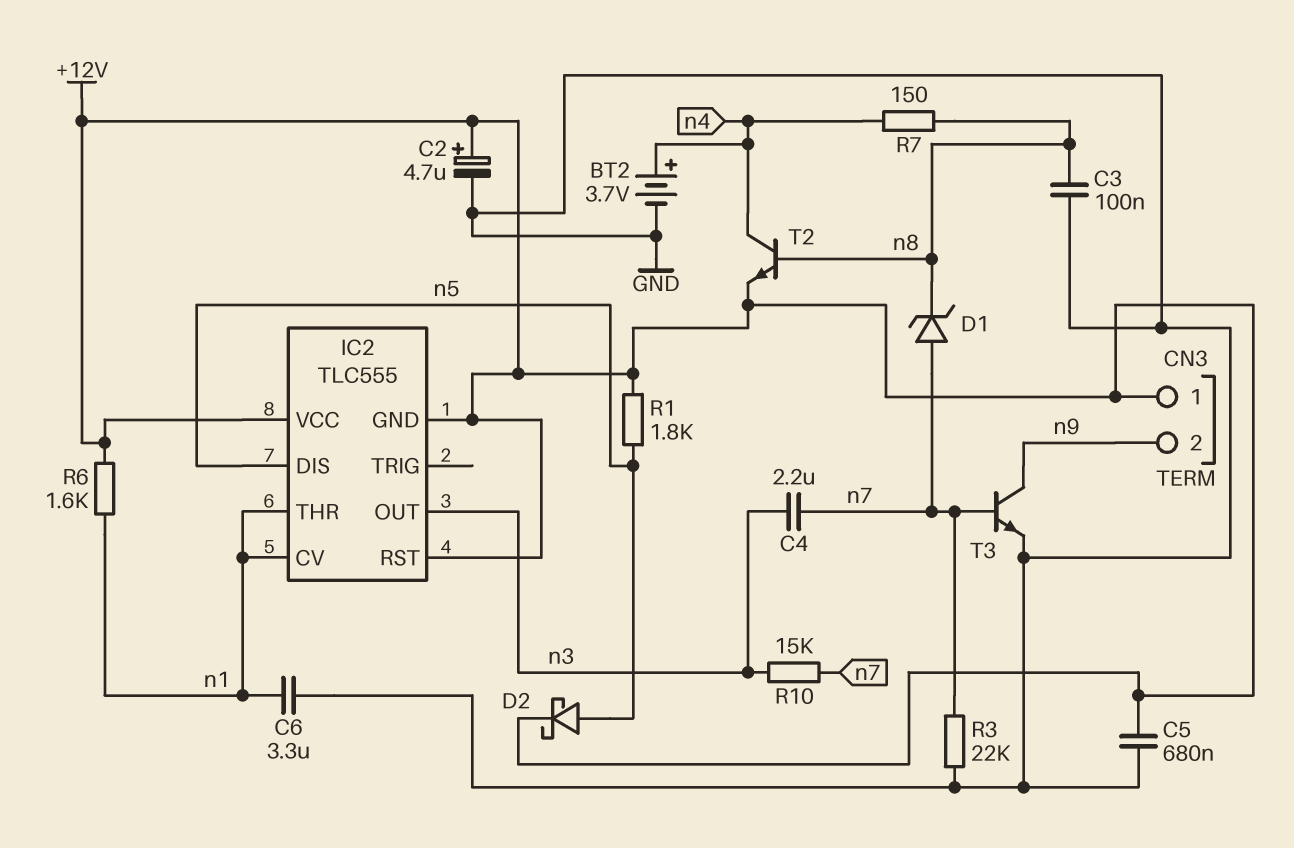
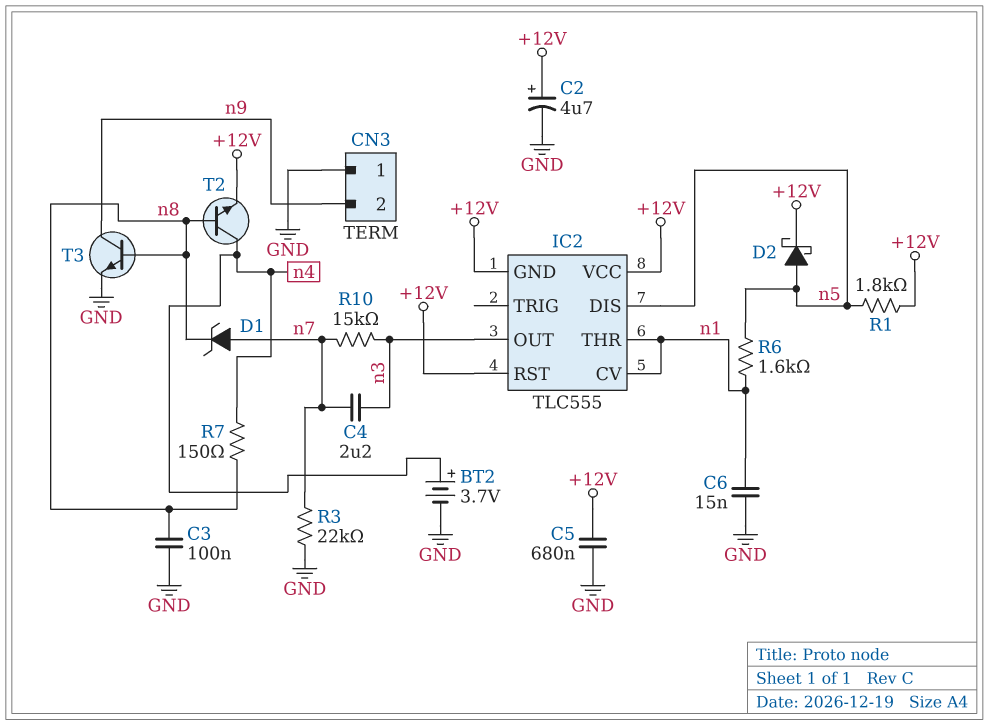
C6: 3.3uF (GND, n1) -> 15nF (GND, n1)
CN3 pin 1: +12V -> GND
R6: 1.6k (+12V, n1) -> 1.6k (n1, n5)
T3: NPN (B n7, C n9, E GND) -> NPN (B n8, C n9, E GND)

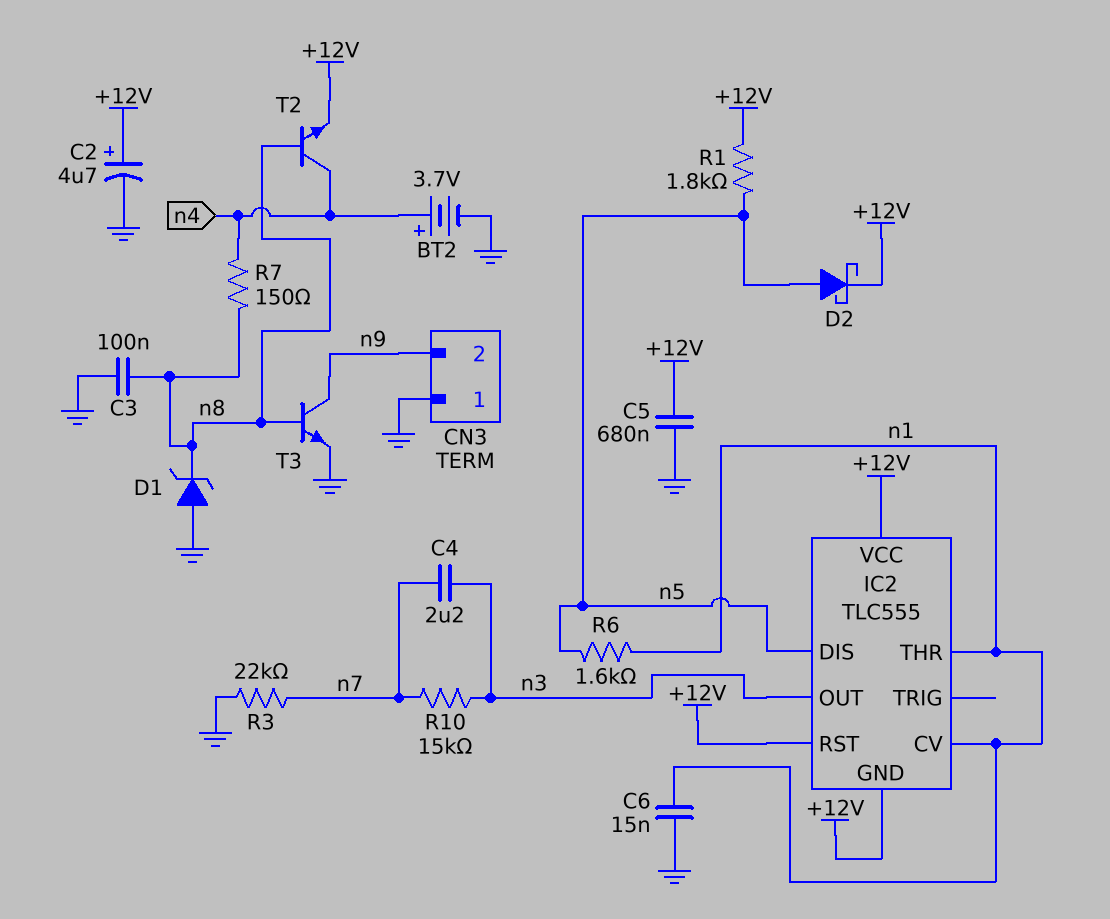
D1: zener (A n7, K n8) -> zener (A GND, K n8)

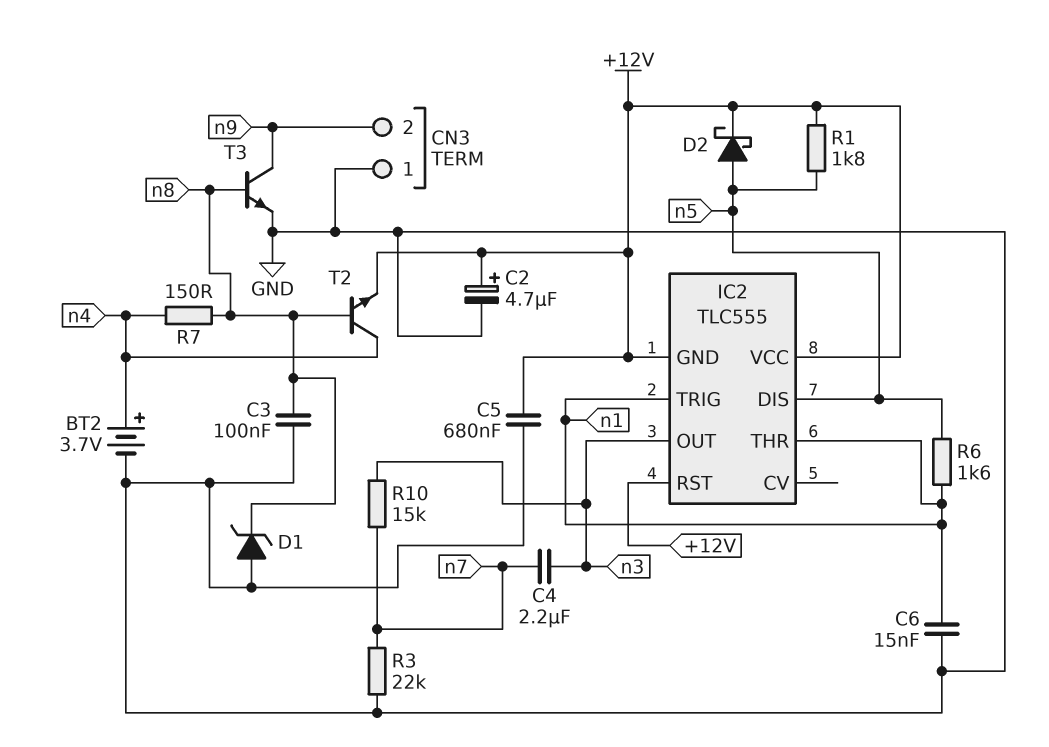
IC2 pin CV: n1 -> none
IC2 pin TRIG: none -> n1

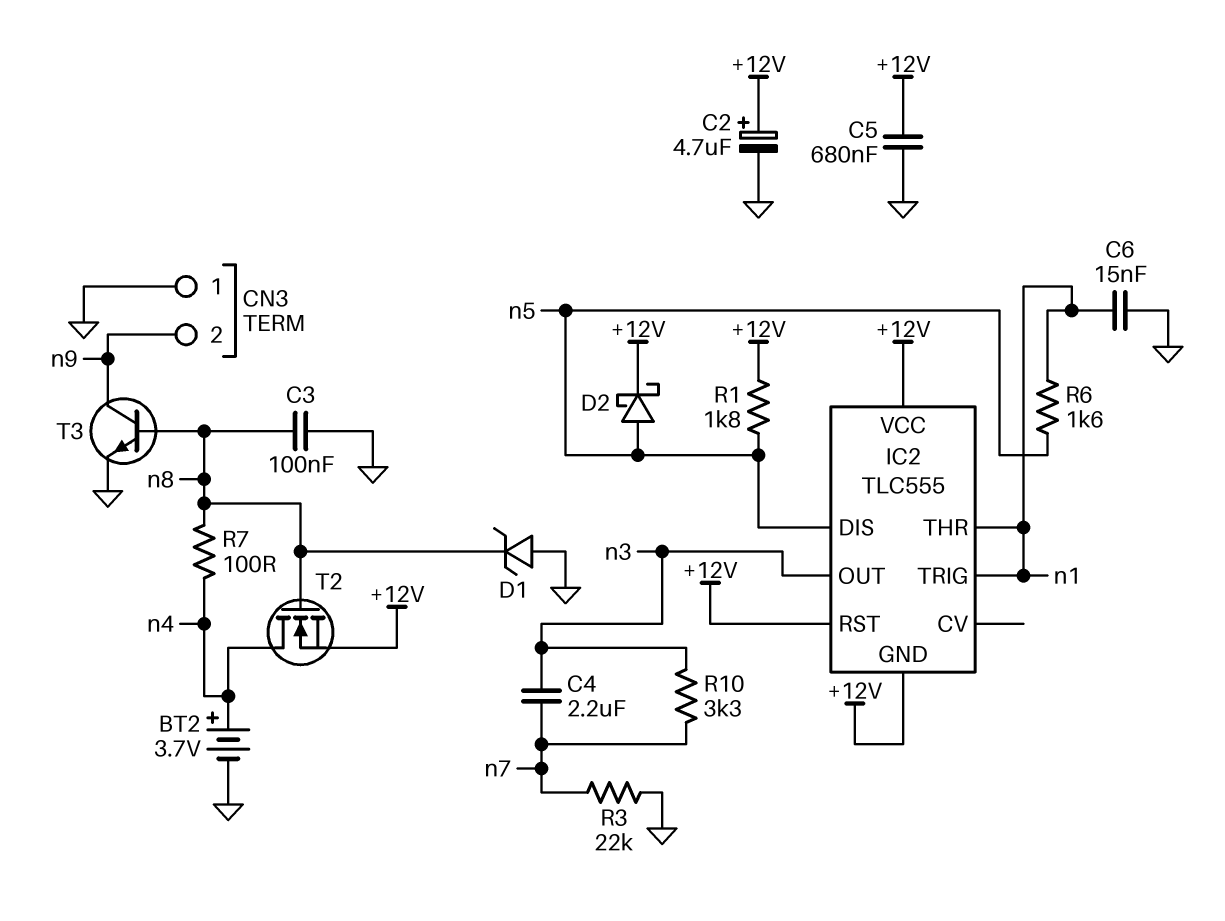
R7: 150 (n4, n8) -> 100 (n4, n8)
R10: 15k (n3, n7) -> 3.3k (n3, n7)
T2: NPN (B n8, C n4, E +12V) -> NMOS (G n8, D n4, S +12V)

